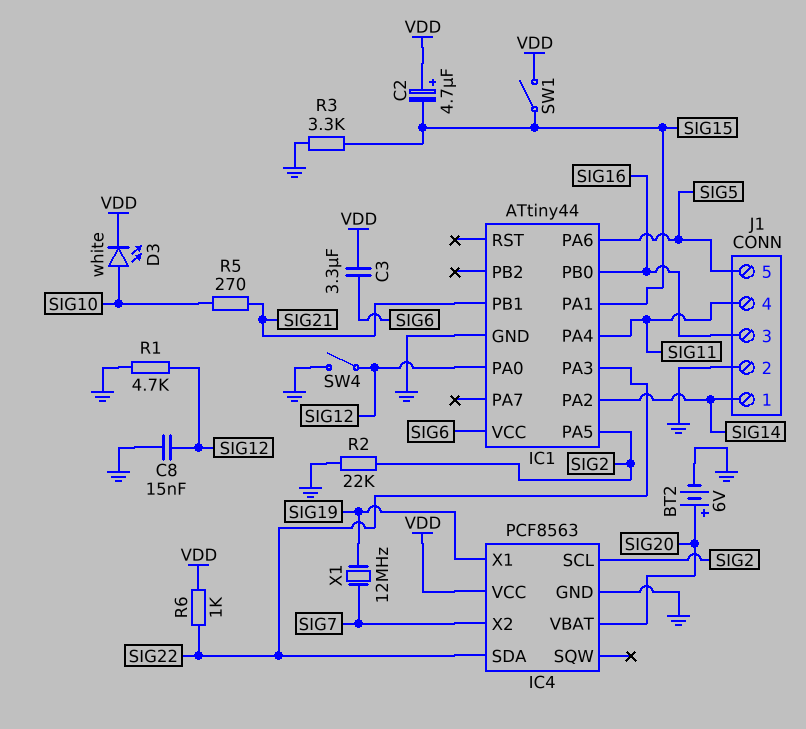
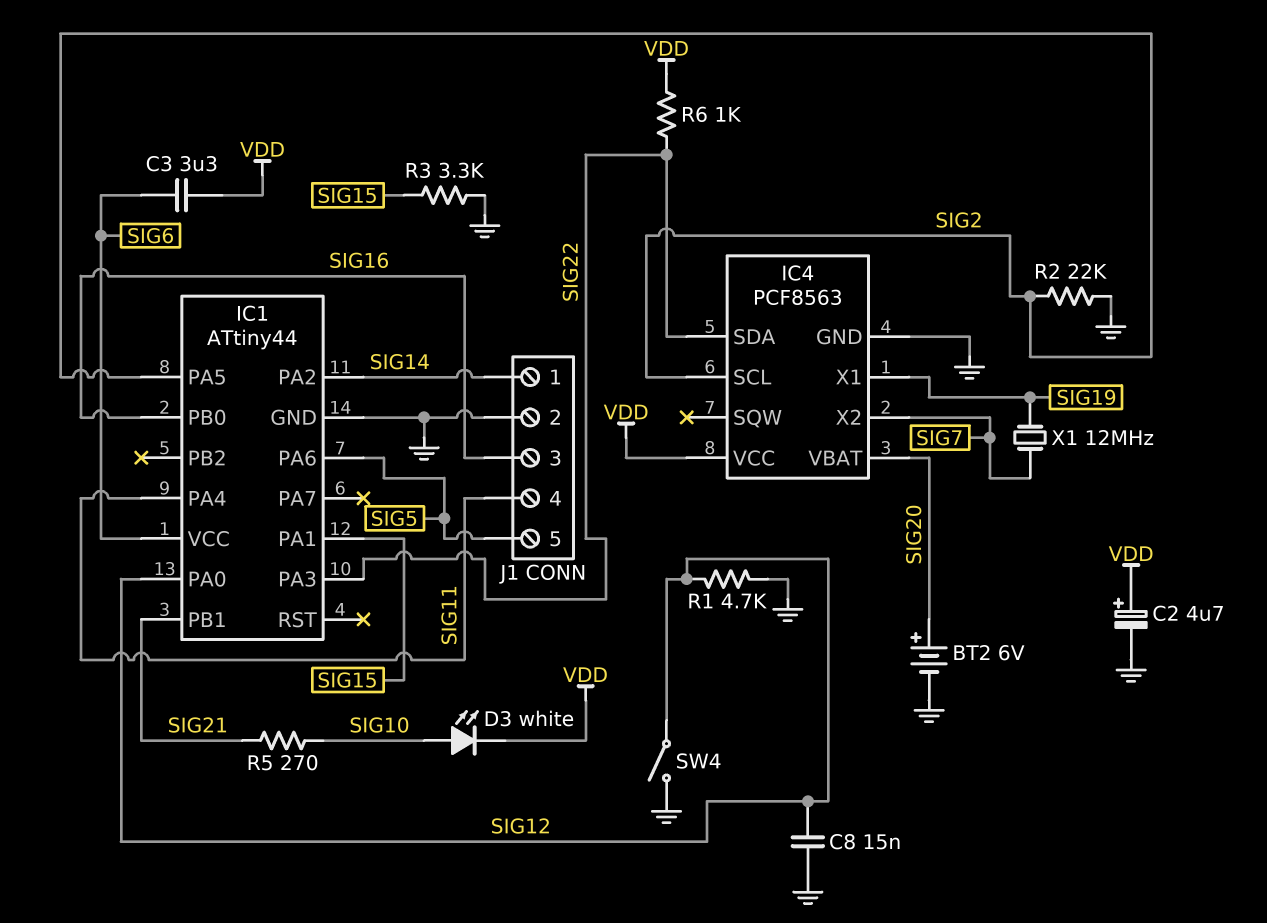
C2: 4.7uF (plus VDD, minus SIG15) -> 4.7uF (plus VDD, minus GND)
SW1: switch (SIG15, VDD) -> none

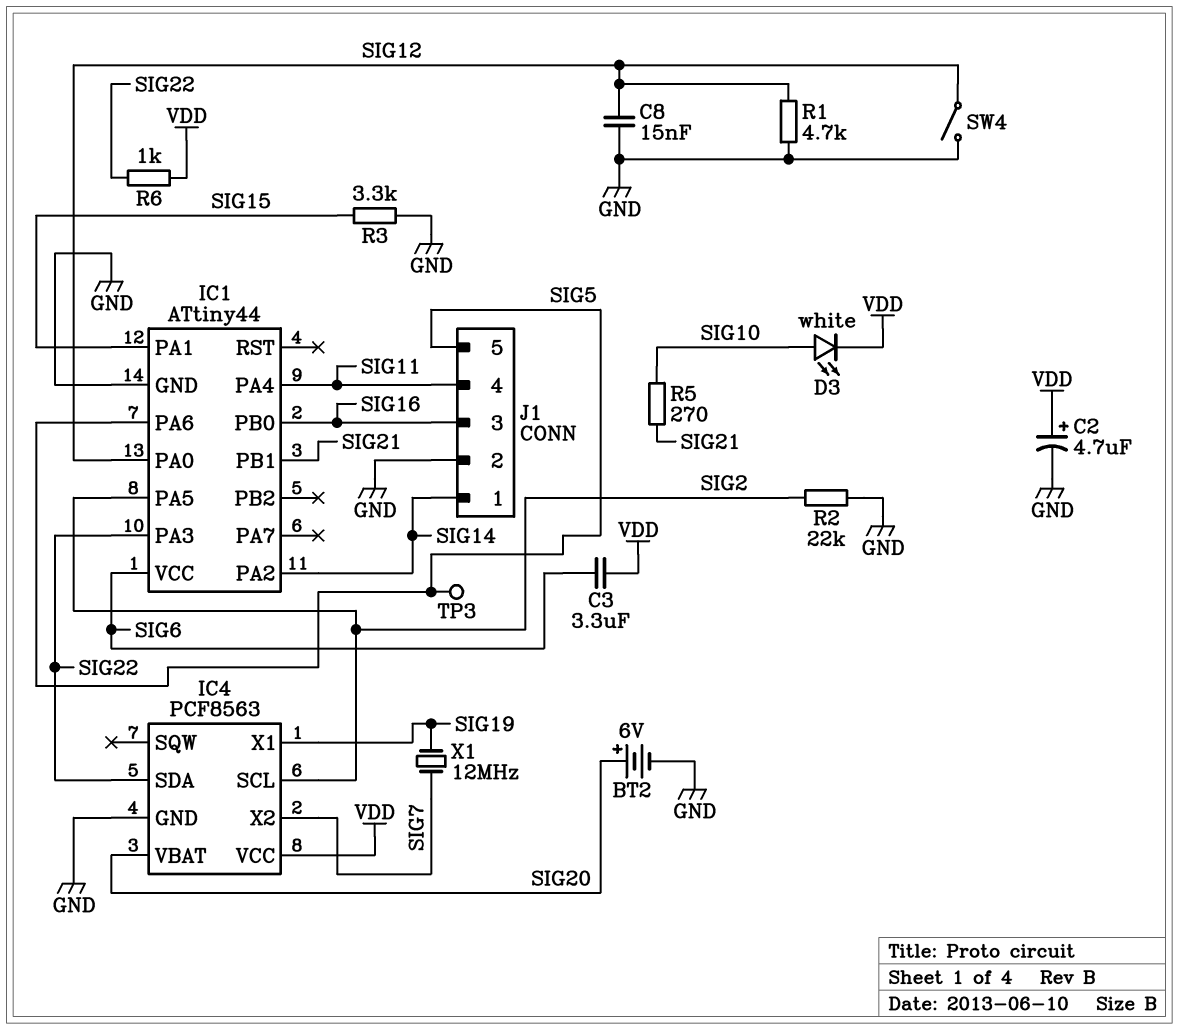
TP3: none -> test point (SIG5)

